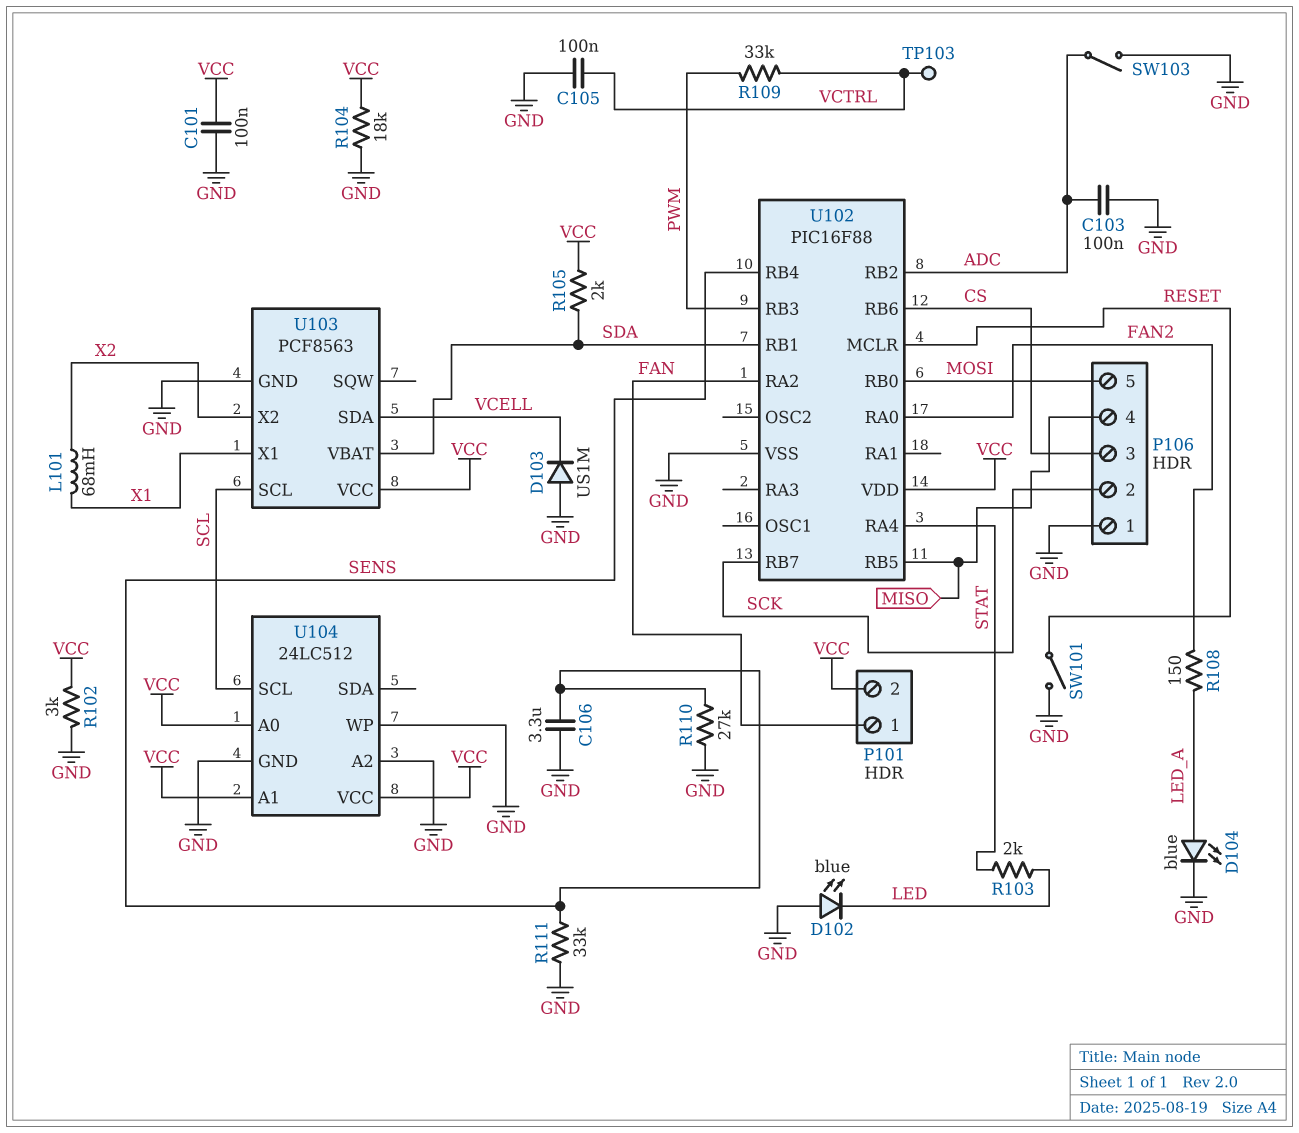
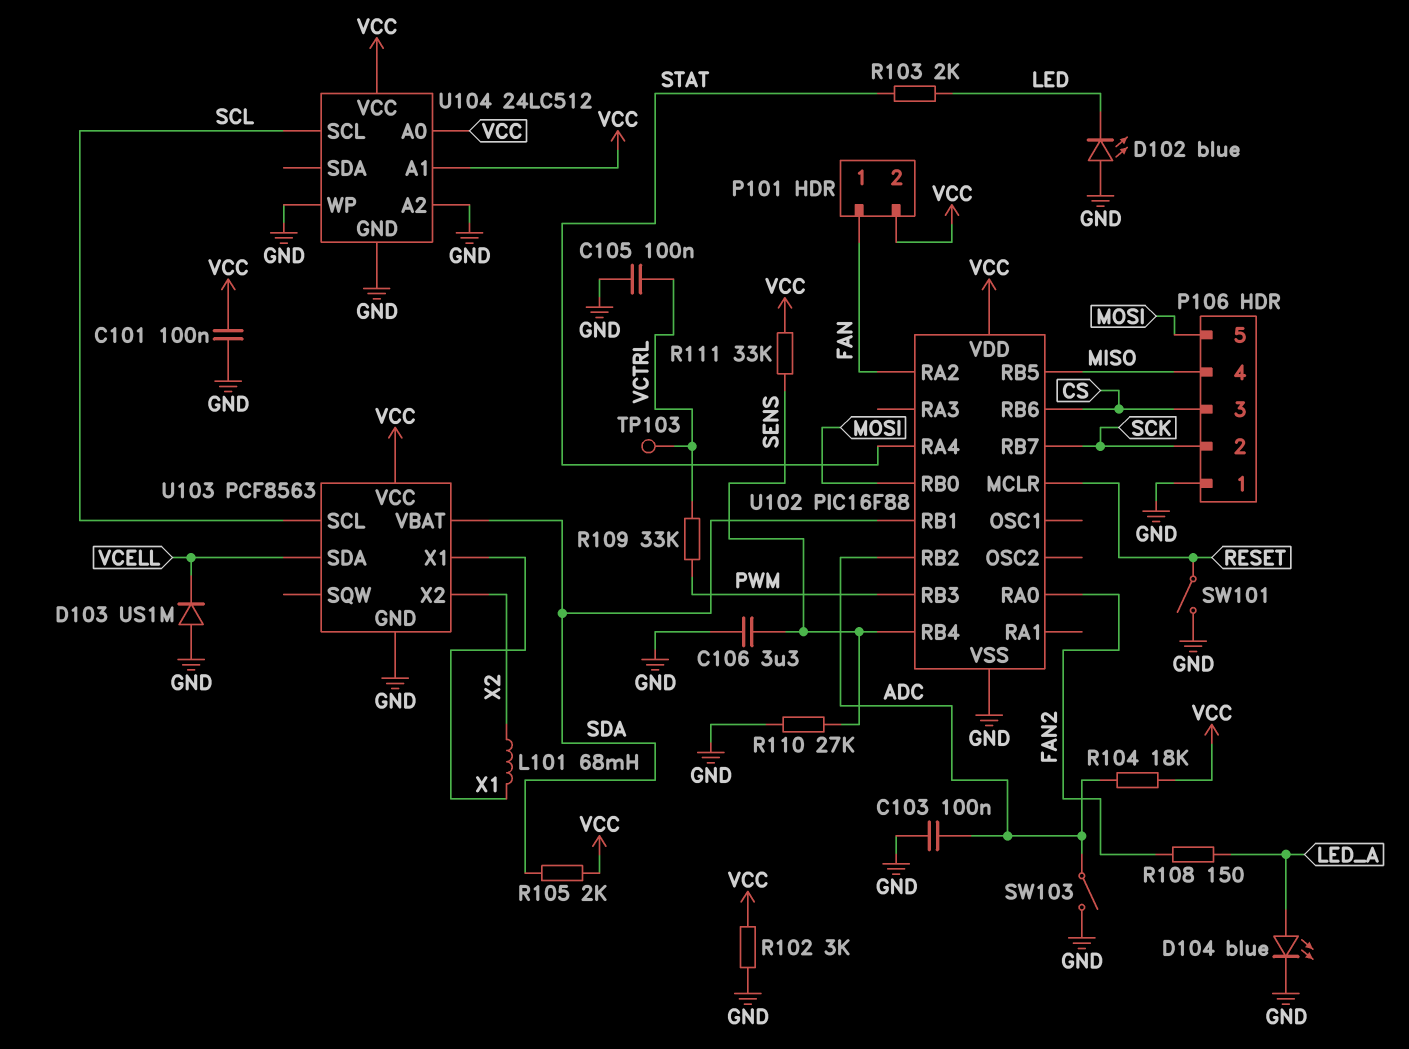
R104: 18k (GND, VCC) -> 18k (ADC, VCC)
R111: 33k (GND, SENS) -> 33k (SENS, VCC)

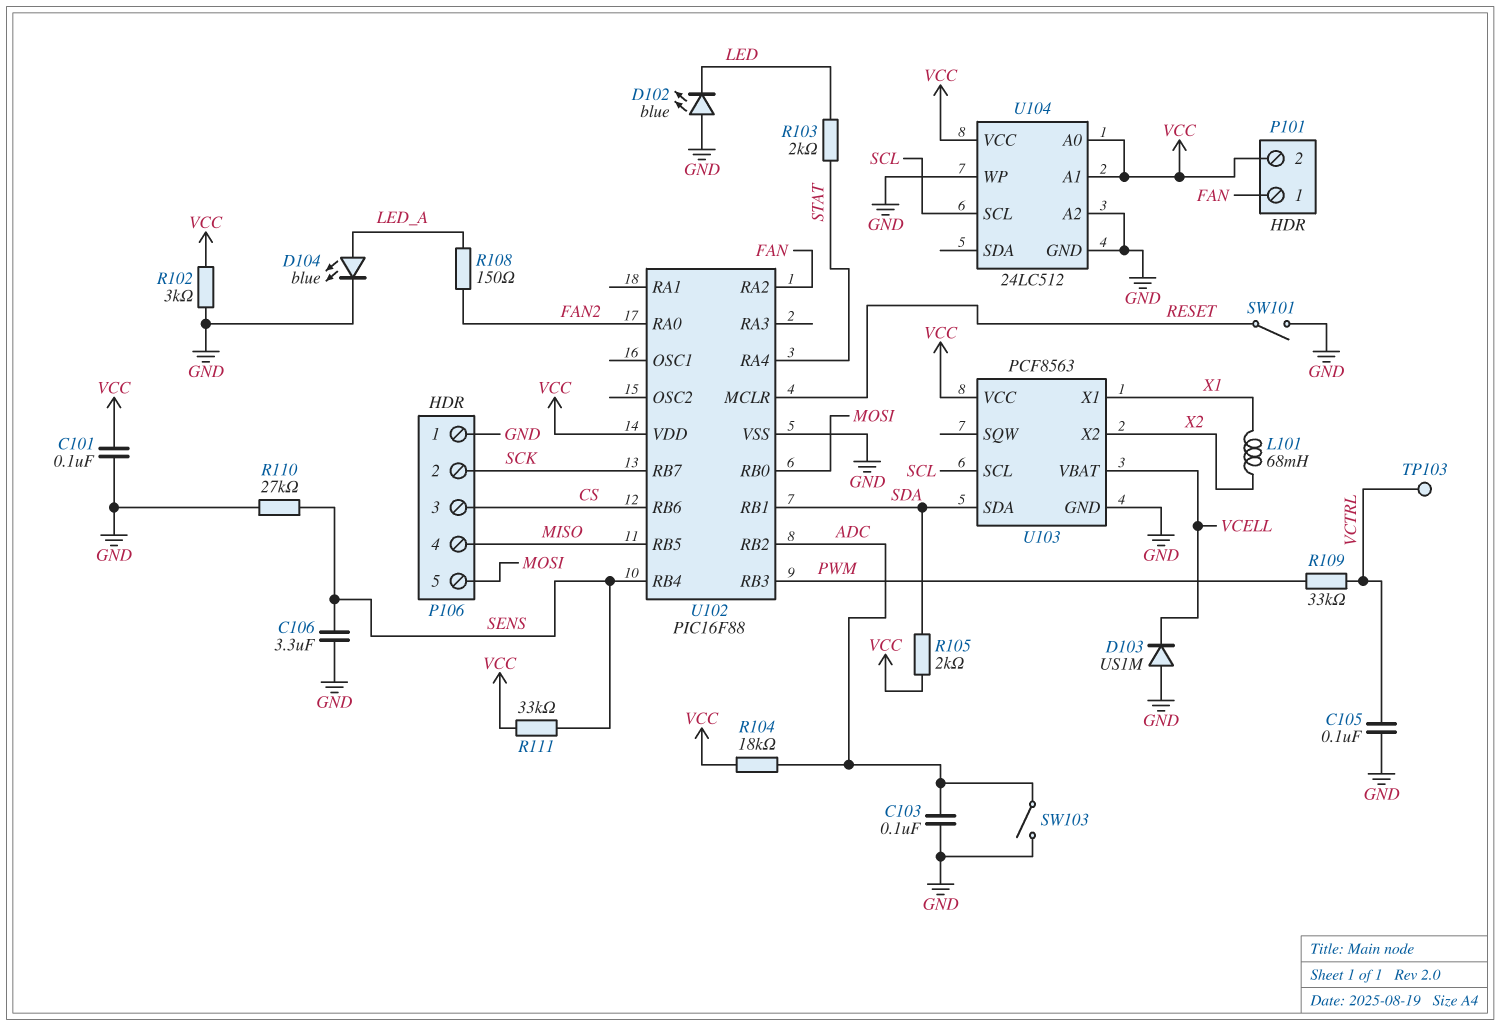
U103 pin SDA: VCELL -> SDA
U103 pin VBAT: SDA -> VCELL

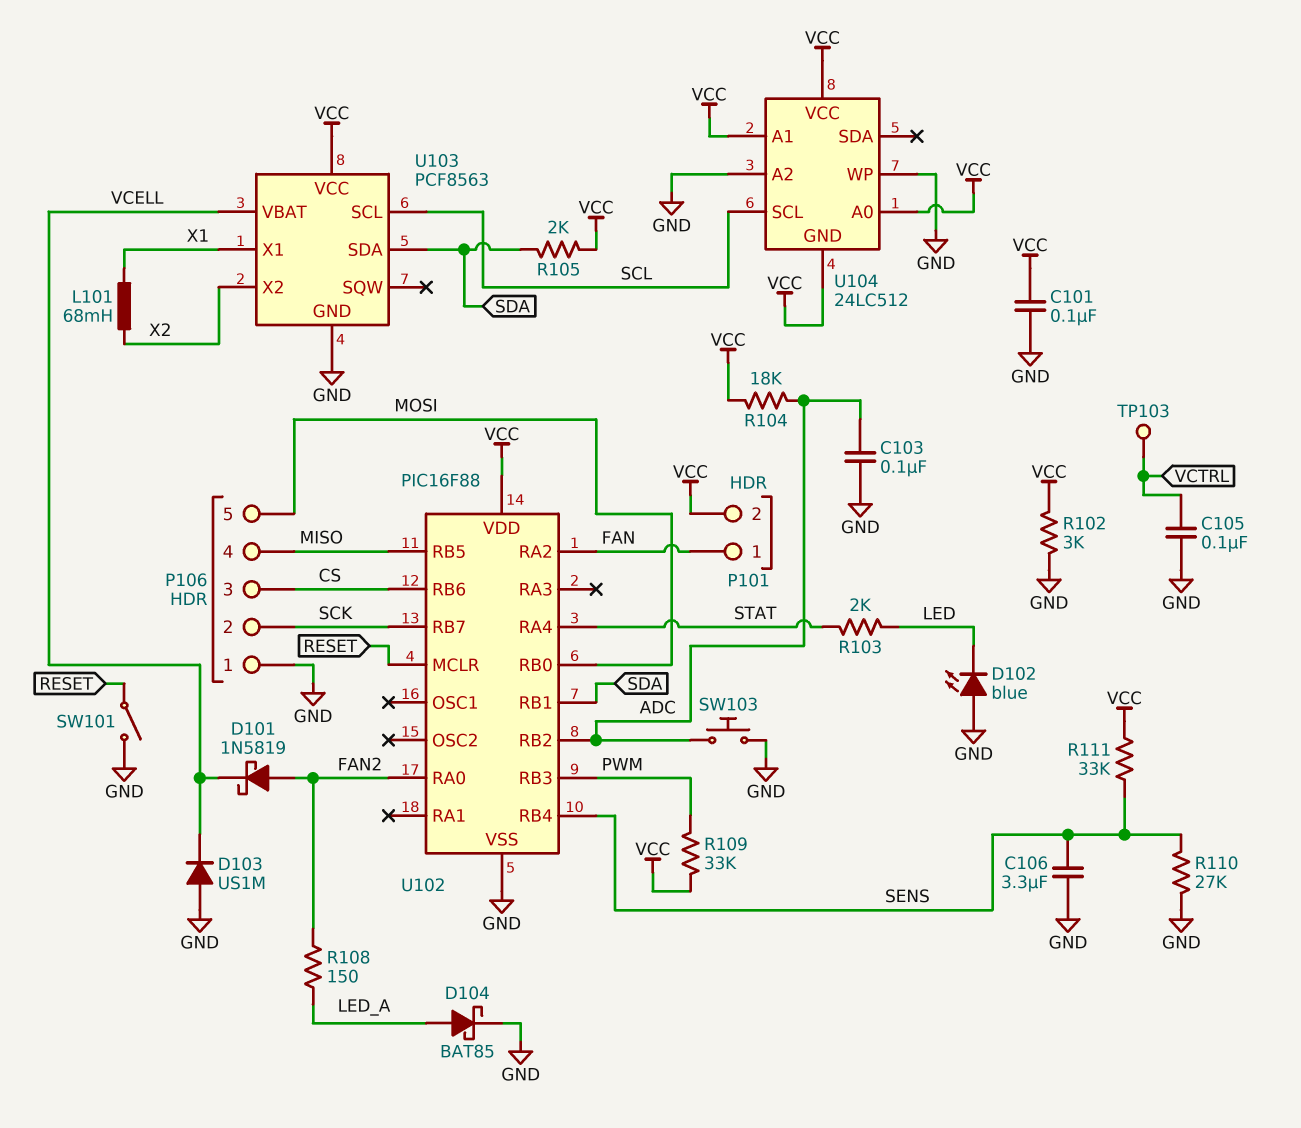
D101: none -> schottky 1N5819 (A FAN2, K VCELL)
D104: LED blue (A LED_A, K GND) -> schottky BAT85 (A LED_A, K GND)
R109: 33k (PWM, VCTRL) -> 33k (PWM, VCC)
SW103: switch (ADC, GND) -> button (ADC, GND)
U104 pin GND: GND -> VCC

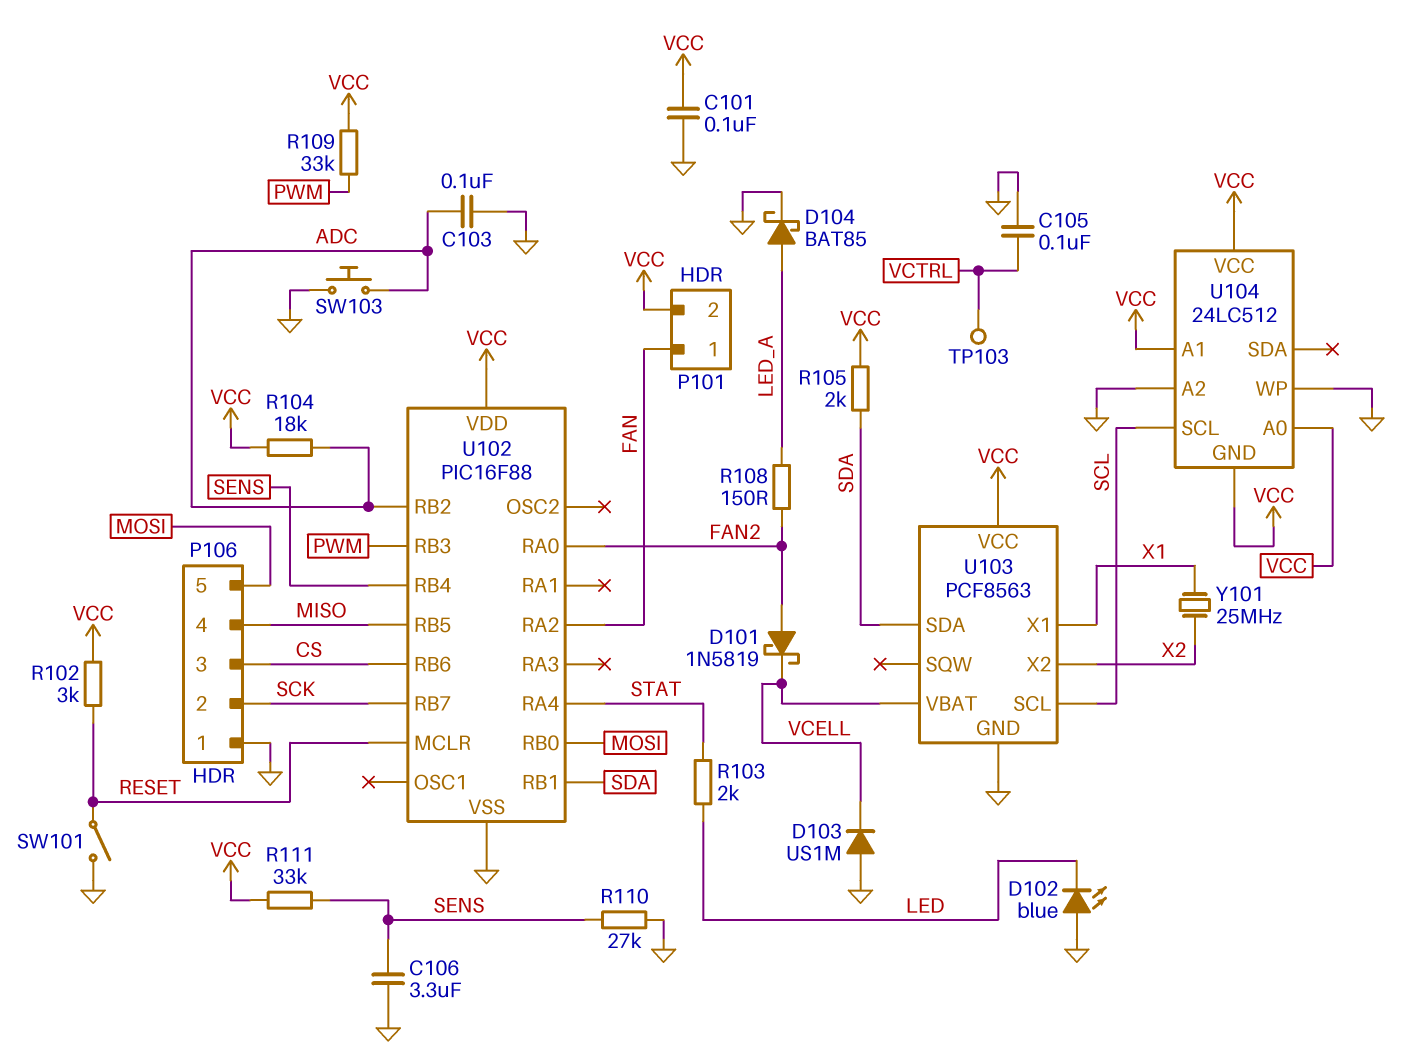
L101: 68mH (X1, X2) -> none
R102: 3k (GND, VCC) -> 3k (RESET, VCC)
Y101: none -> 25MHz (X1, X2)

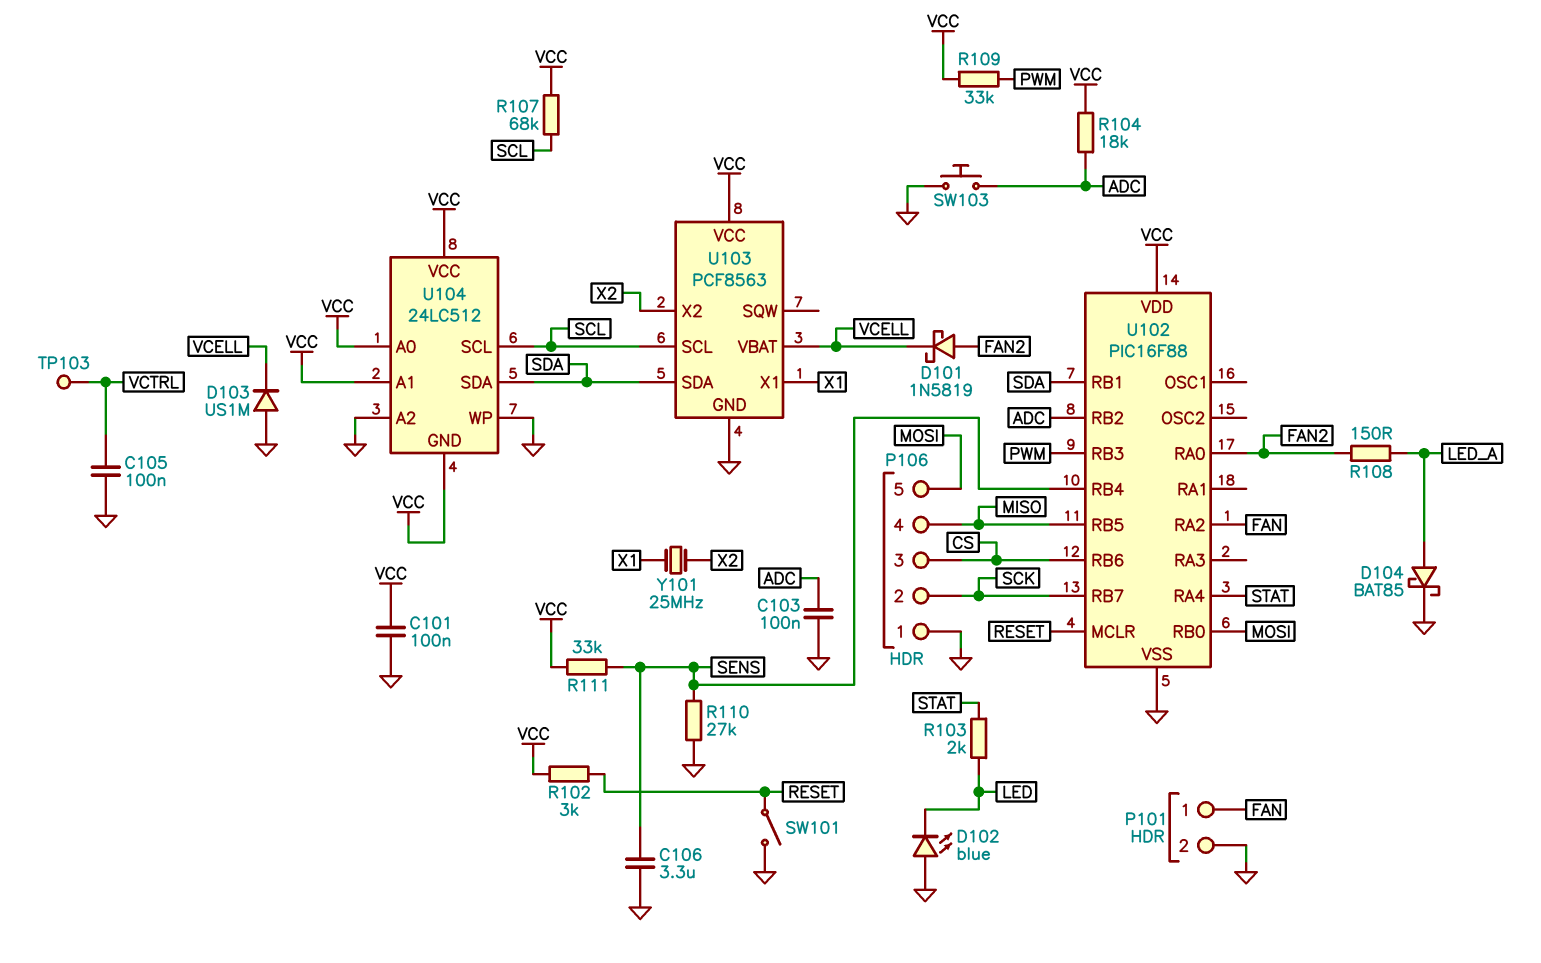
P101 pin 2: VCC -> GND
R105: 2k (SDA, VCC) -> none
R107: none -> 68k (SCL, VCC)
U104 pin SDA: none -> SDA

